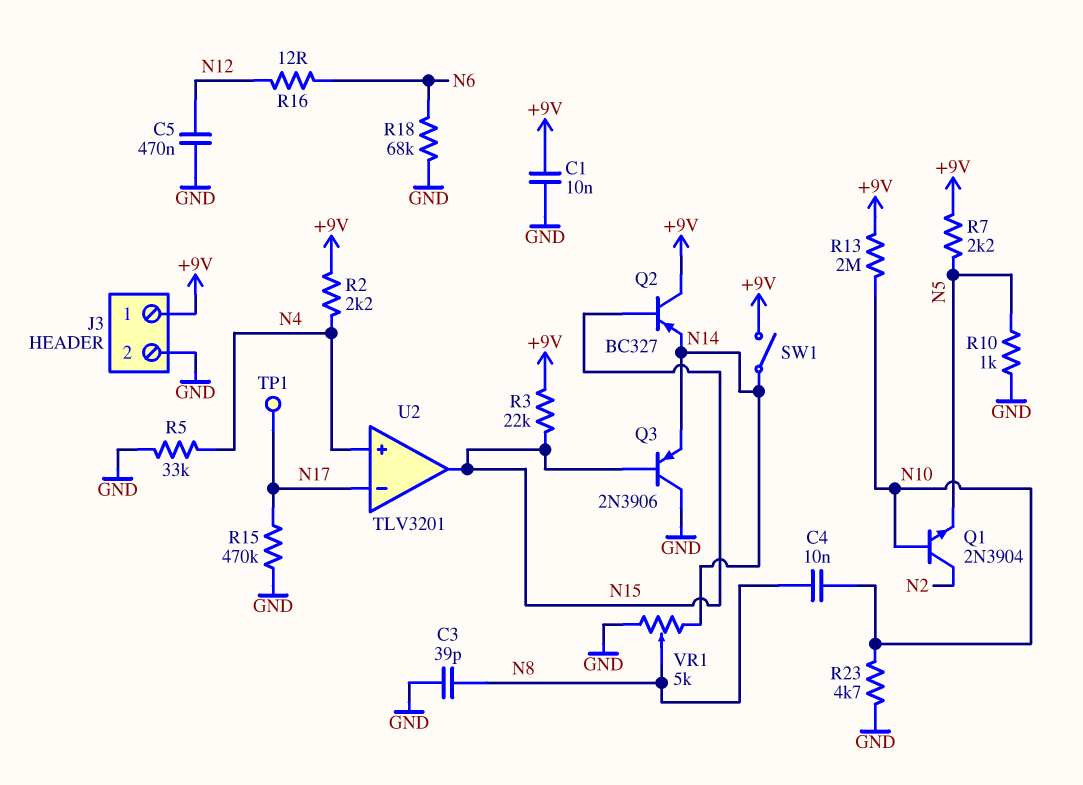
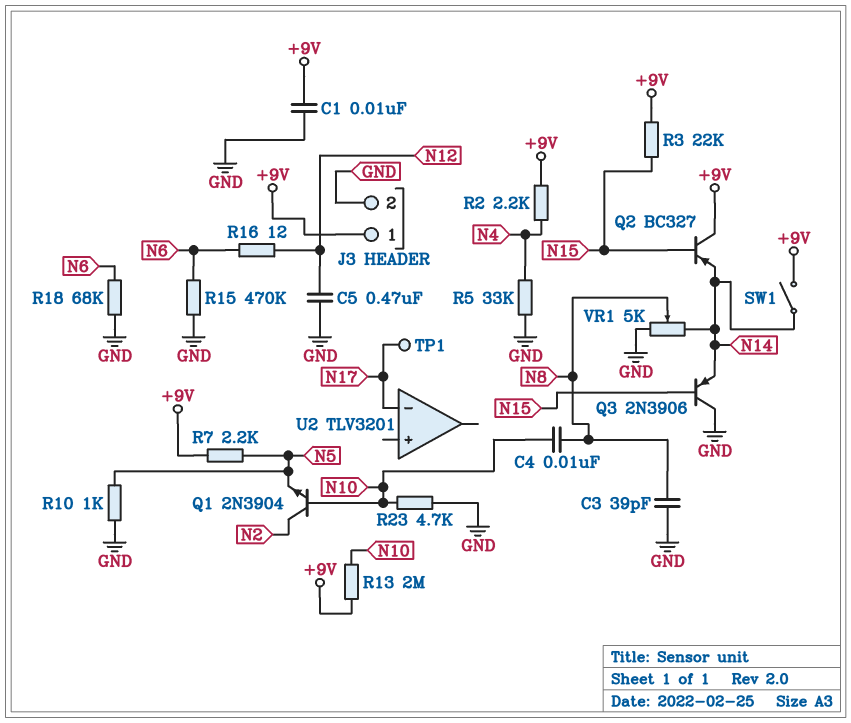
R15: 470k (GND, N17) -> 470k (GND, N6)
U2 pin in+: N4 -> none
U2 pin out: N15 -> none

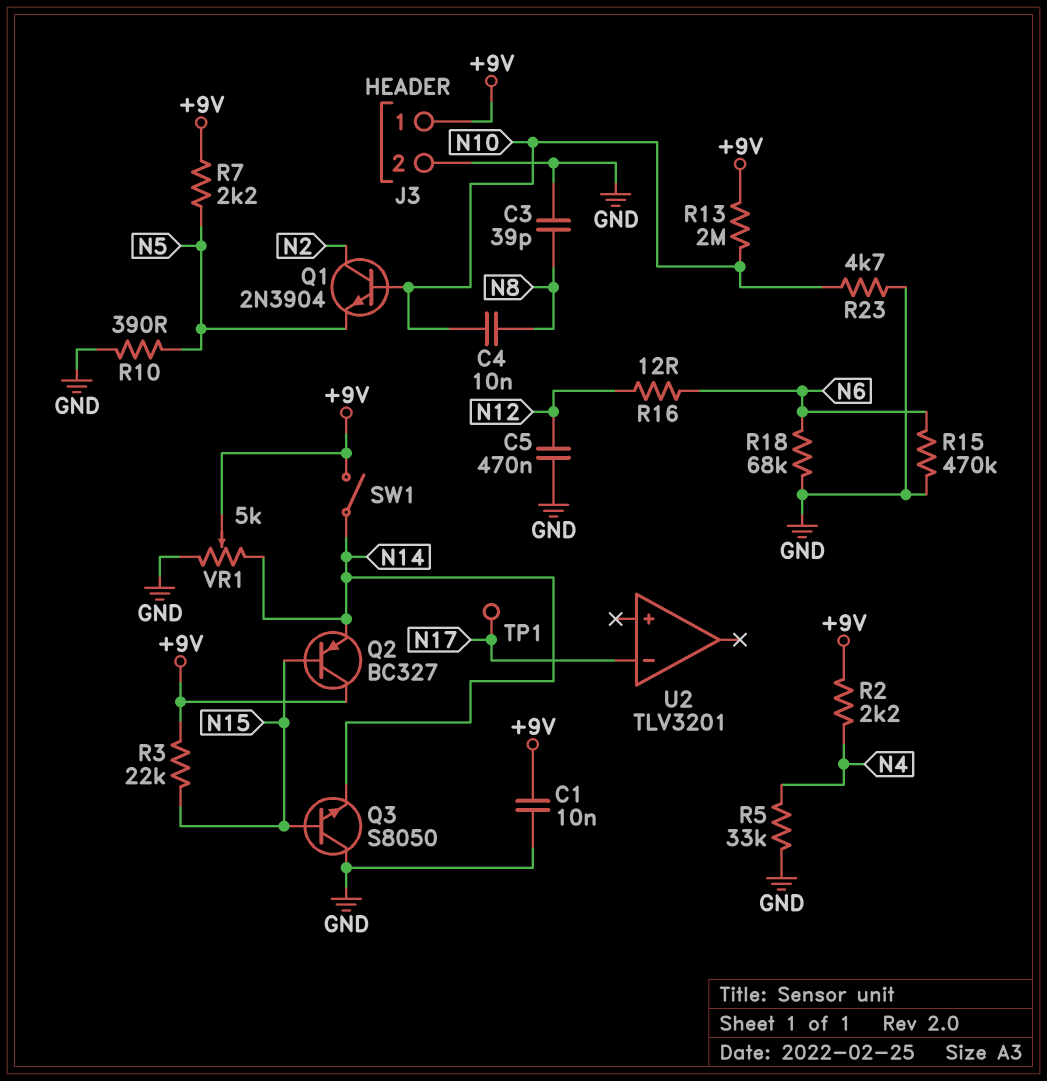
Q3: PNP 2N3906 (B N15, C GND, E N14) -> NPN S8050 (B N15, C GND, E N14)
R10: 1k (GND, N5) -> 390 (GND, N5)
VR1: 5k (GND, N14, wiper N8) -> 5k (GND, N14, wiper +9V)

